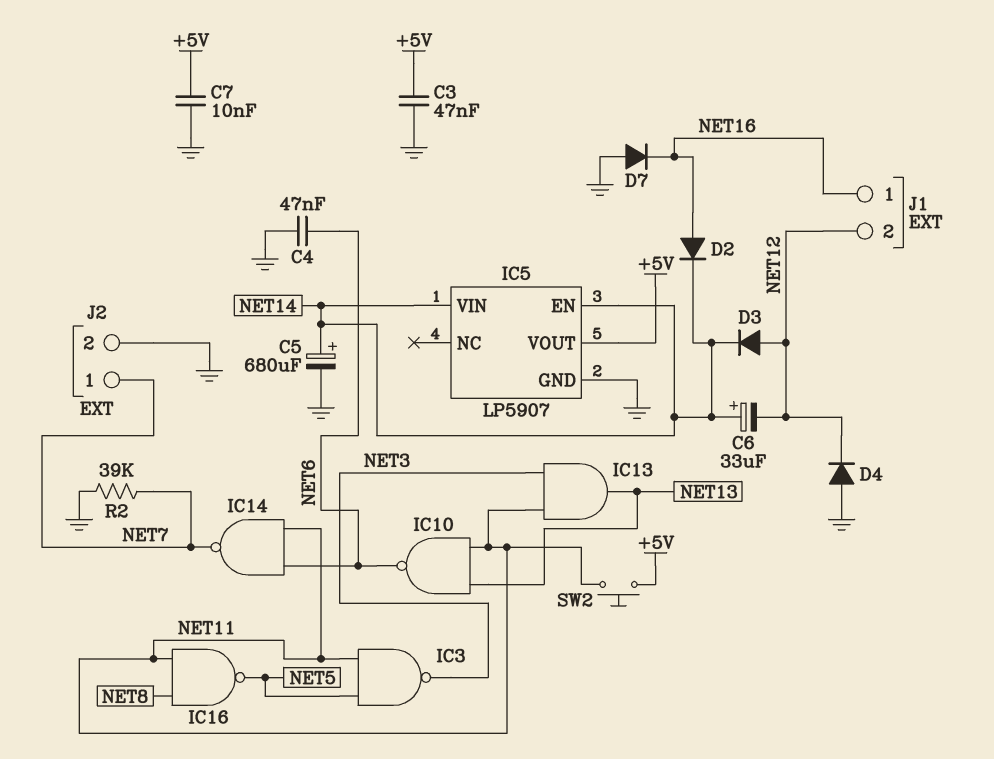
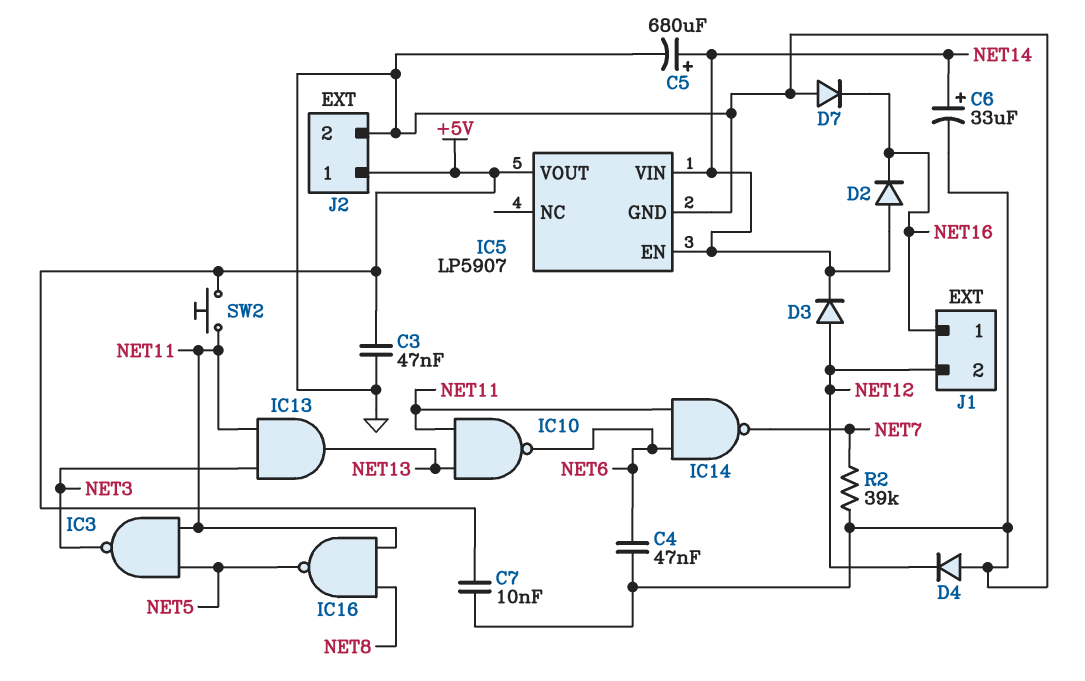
C6: 33uF (plus NET14, minus NET12) -> 33uF (plus NET14, minus GND)
D2: diode (A NET16, K NET14) -> diode (A NET14, K NET16)
J2 pin 1: NET7 -> +5V

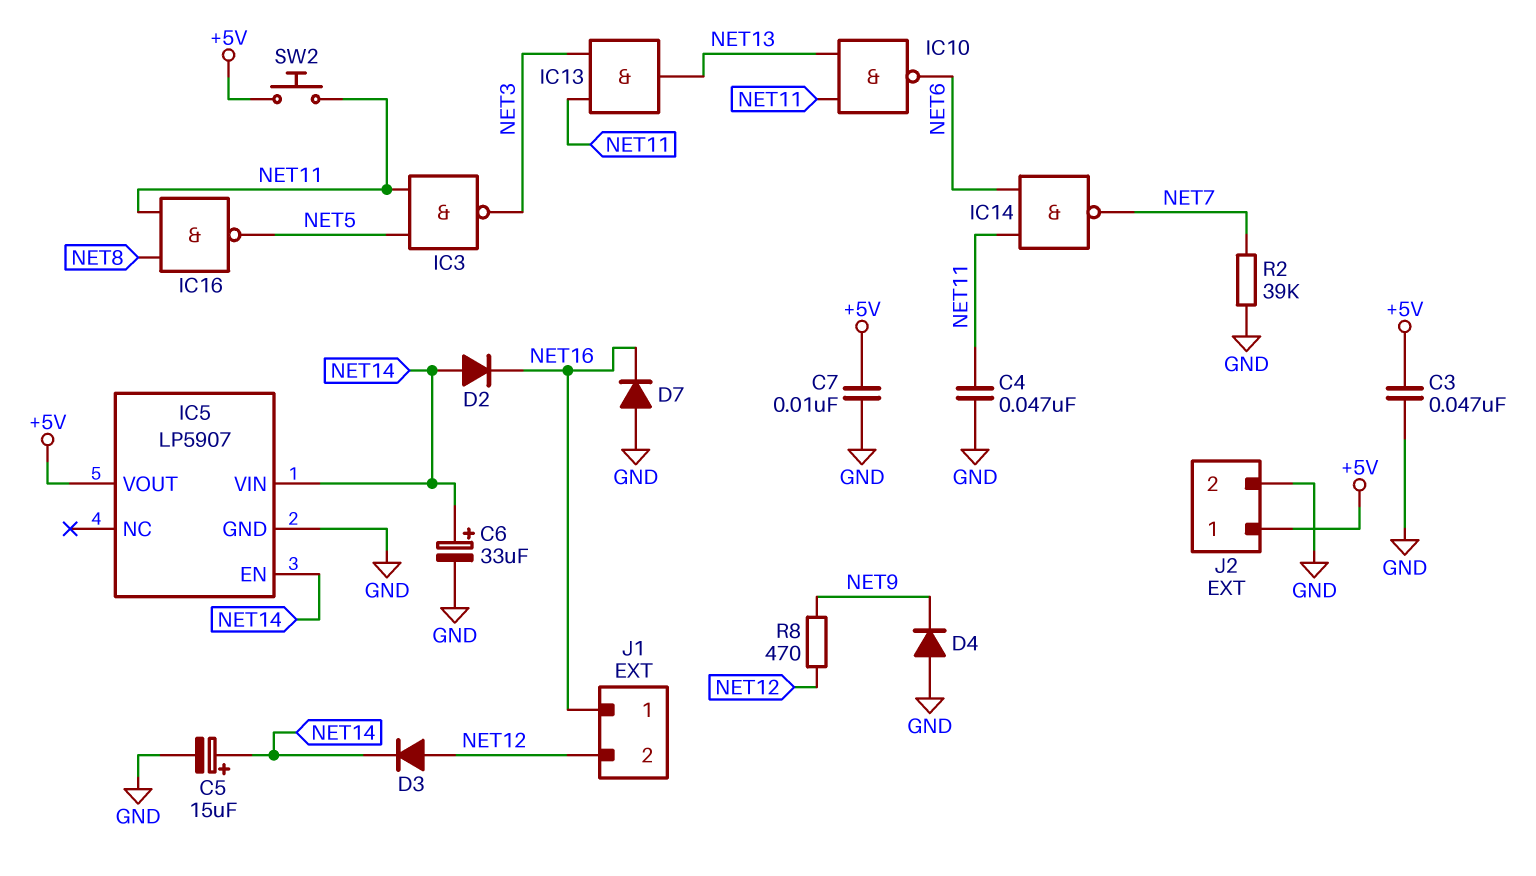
C4: 47nF (GND, NET6) -> 47nF (GND, NET11)
C5: 680uF (plus NET14, minus GND) -> 15uF (plus NET14, minus GND)
D4: diode (A GND, K NET12) -> diode (A GND, K NET9)
R8: none -> 470 (NET9, NET12)

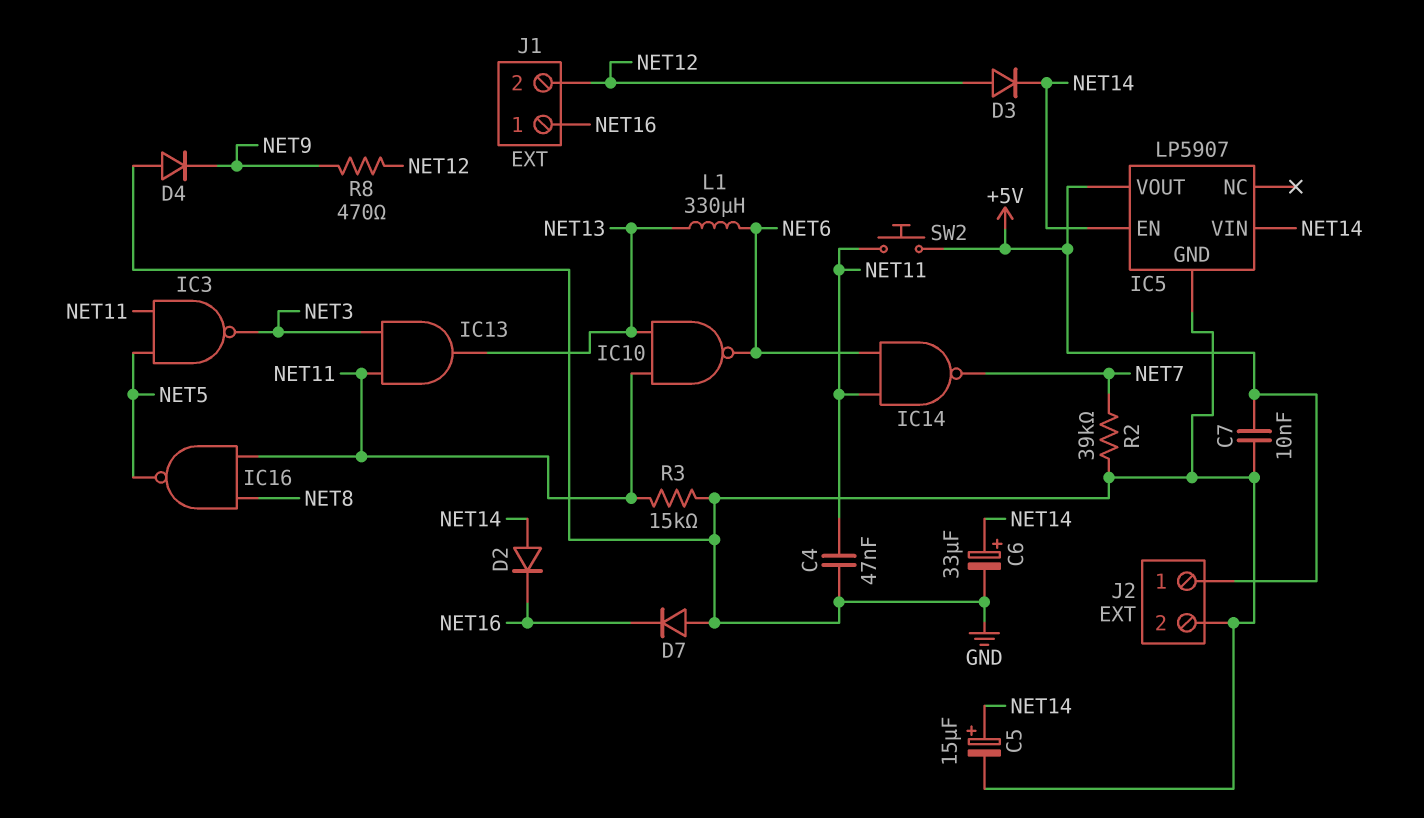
C3: 47nF (+5V, GND) -> none
L1: none -> 330uH (NET6, NET13)
R3: none -> 15k (GND, NET11)

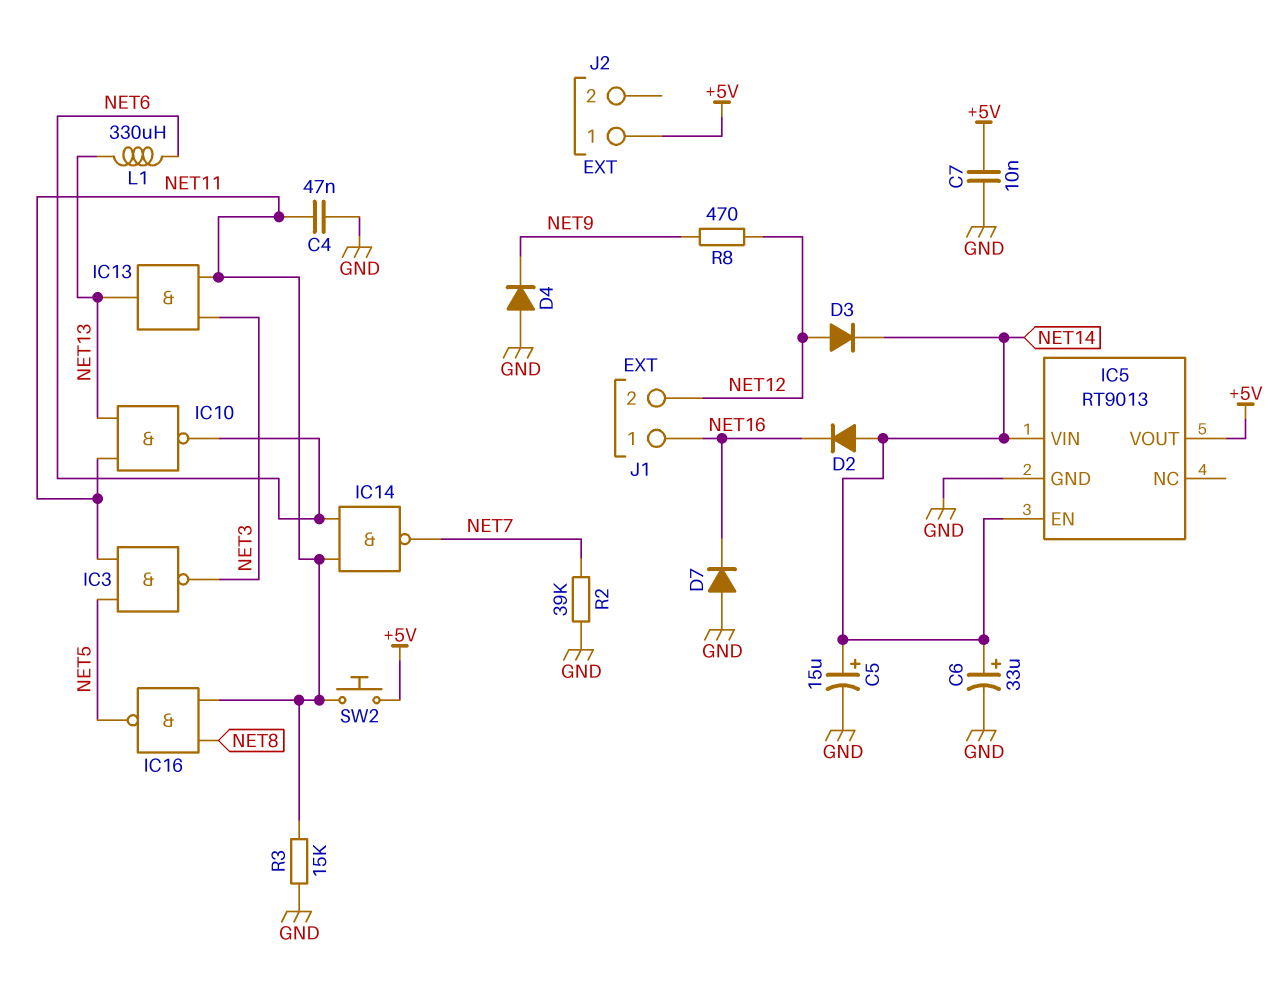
IC5: LP5907 -> RT9013
J2 pin 2: GND -> none

